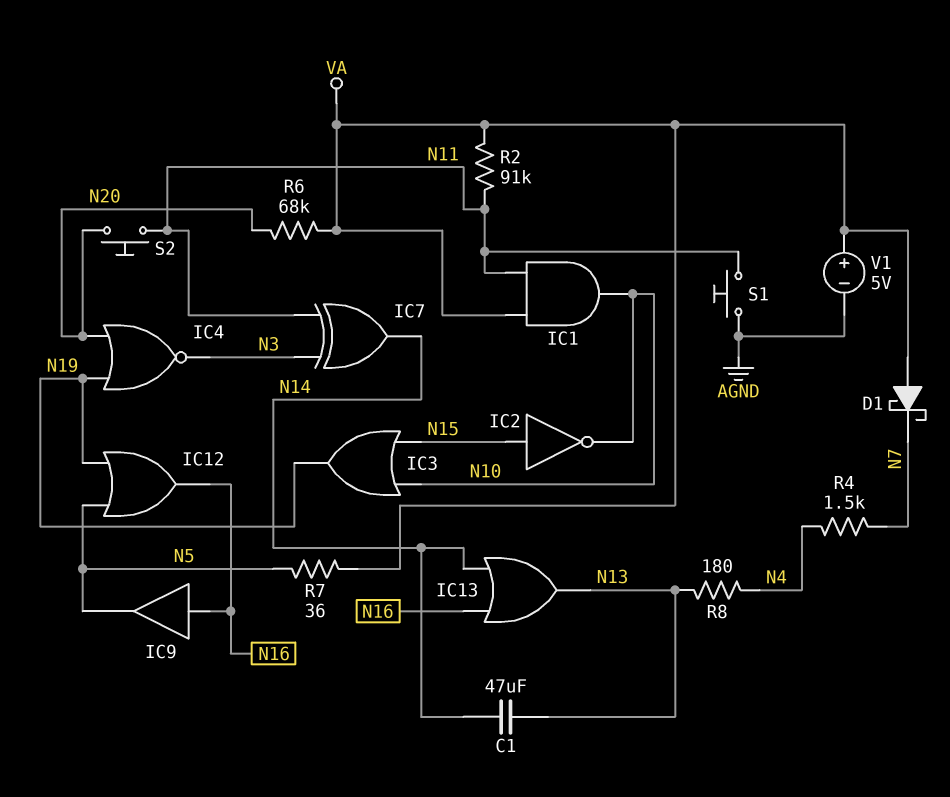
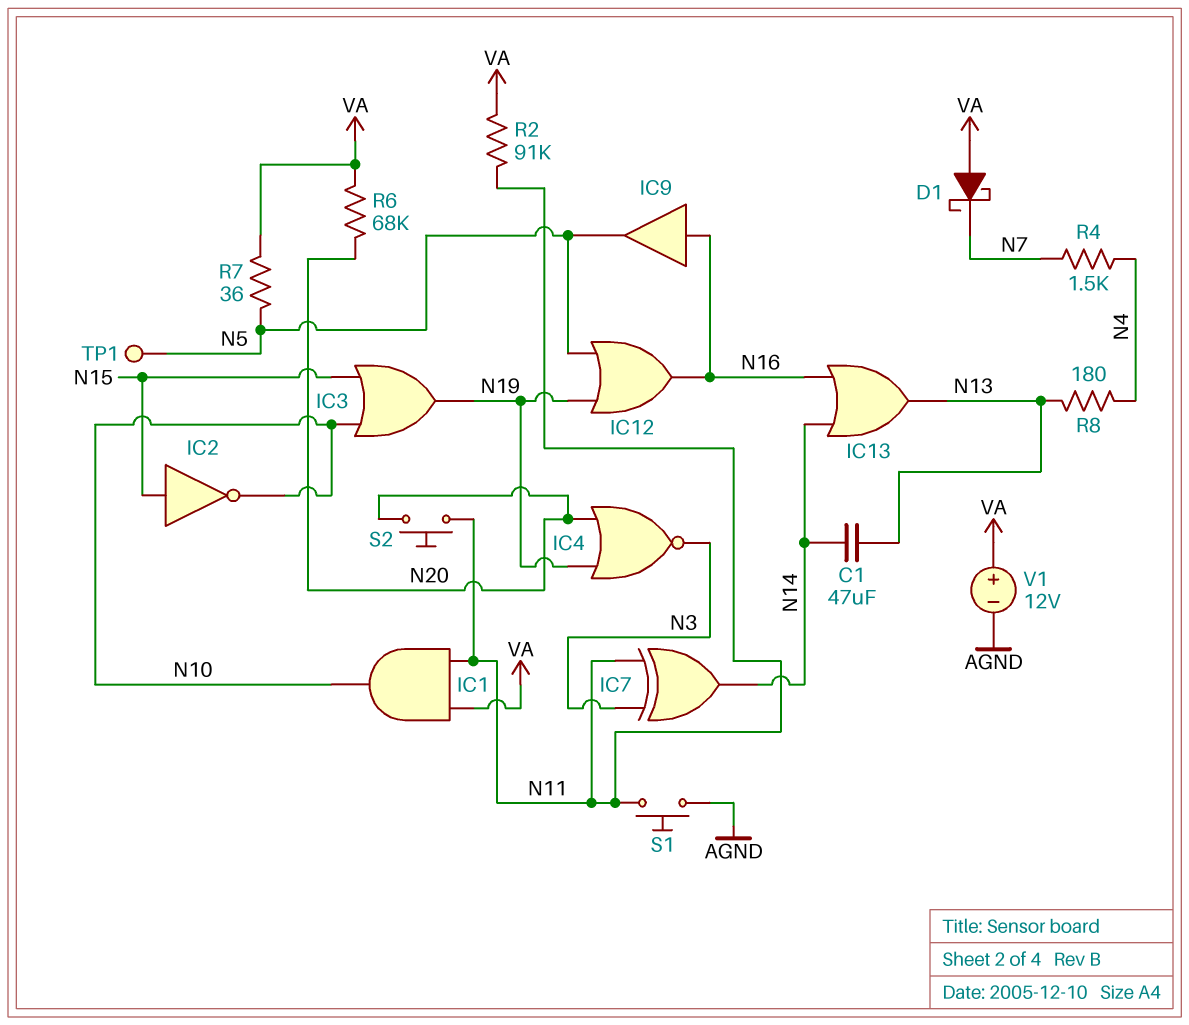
TP1: none -> test point (N5)
V1: 5V (plus VA, minus AGND) -> 12V (plus VA, minus AGND)

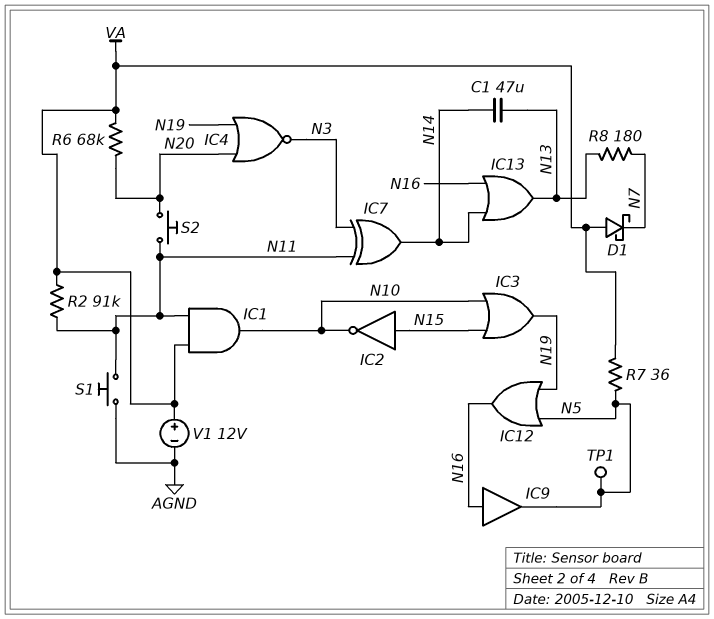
R4: 1.5k (N4, N7) -> none
R8: 180 (N4, N13) -> 180 (N7, N13)

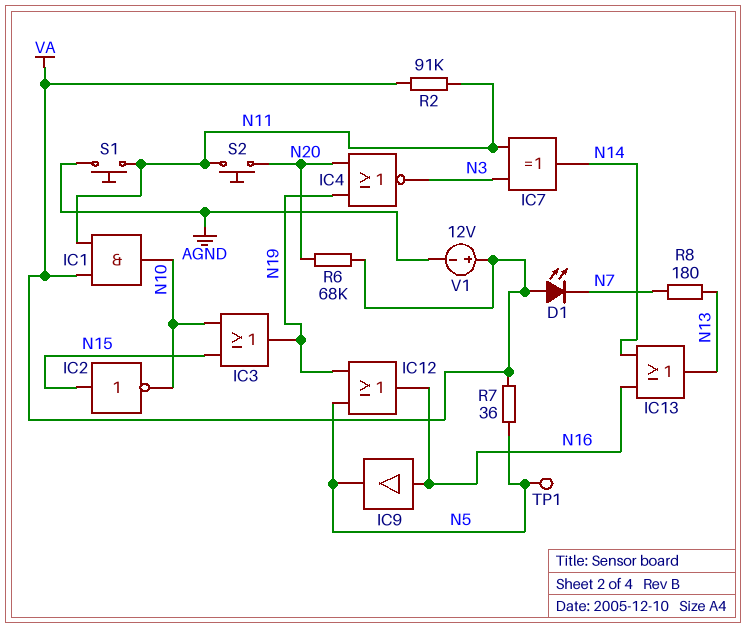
C1: 47uF (N13, N14) -> none
D1: schottky (A VA, K N7) -> LED (A VA, K N7)

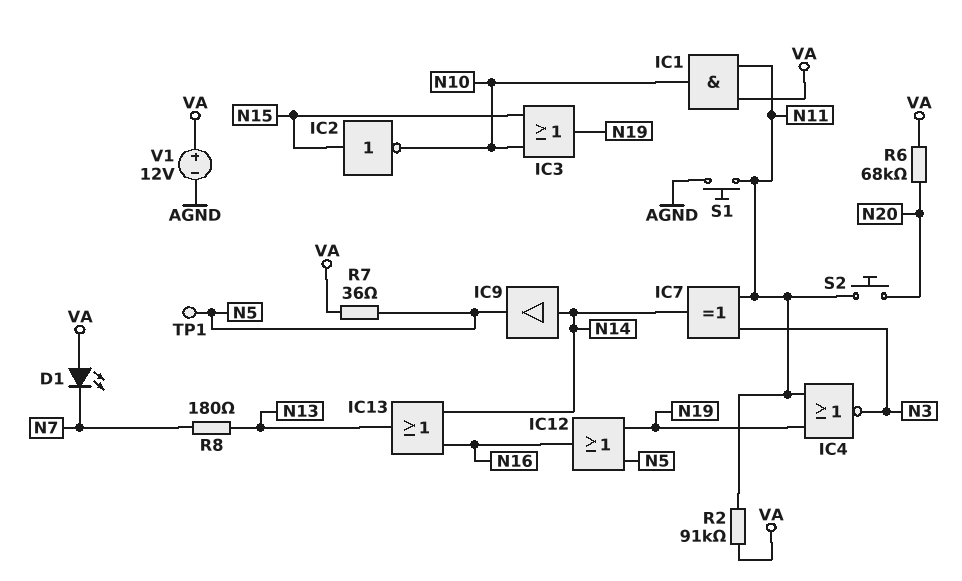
IC4: NOR (in N19, in N20, out N3) -> NOR (in N11, in N19, out N3)
IC9: buffer (in N16, out N5) -> buffer (in N14, out N5)

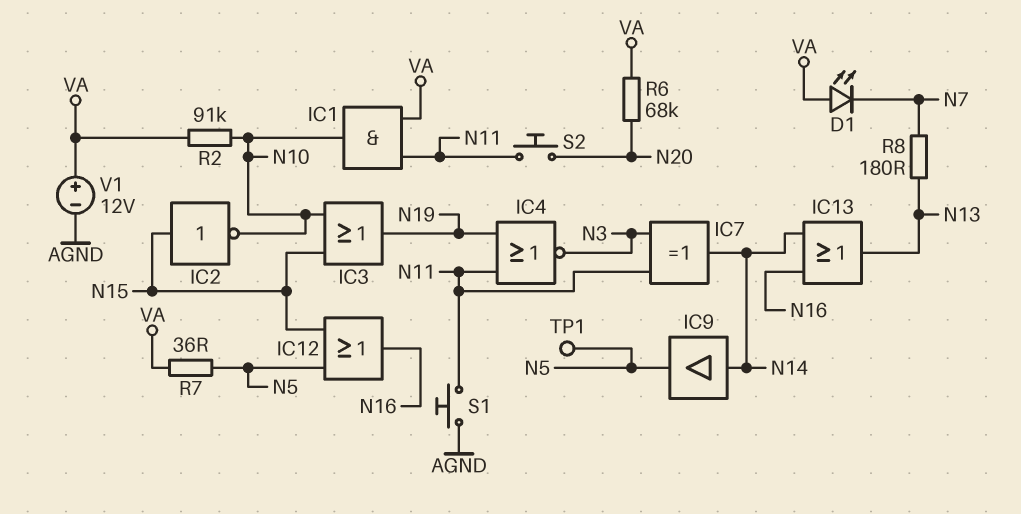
IC12: OR (in N5, in N19, out N16) -> OR (in N5, in N15, out N16)
R2: 91k (N11, VA) -> 91k (N10, VA)

